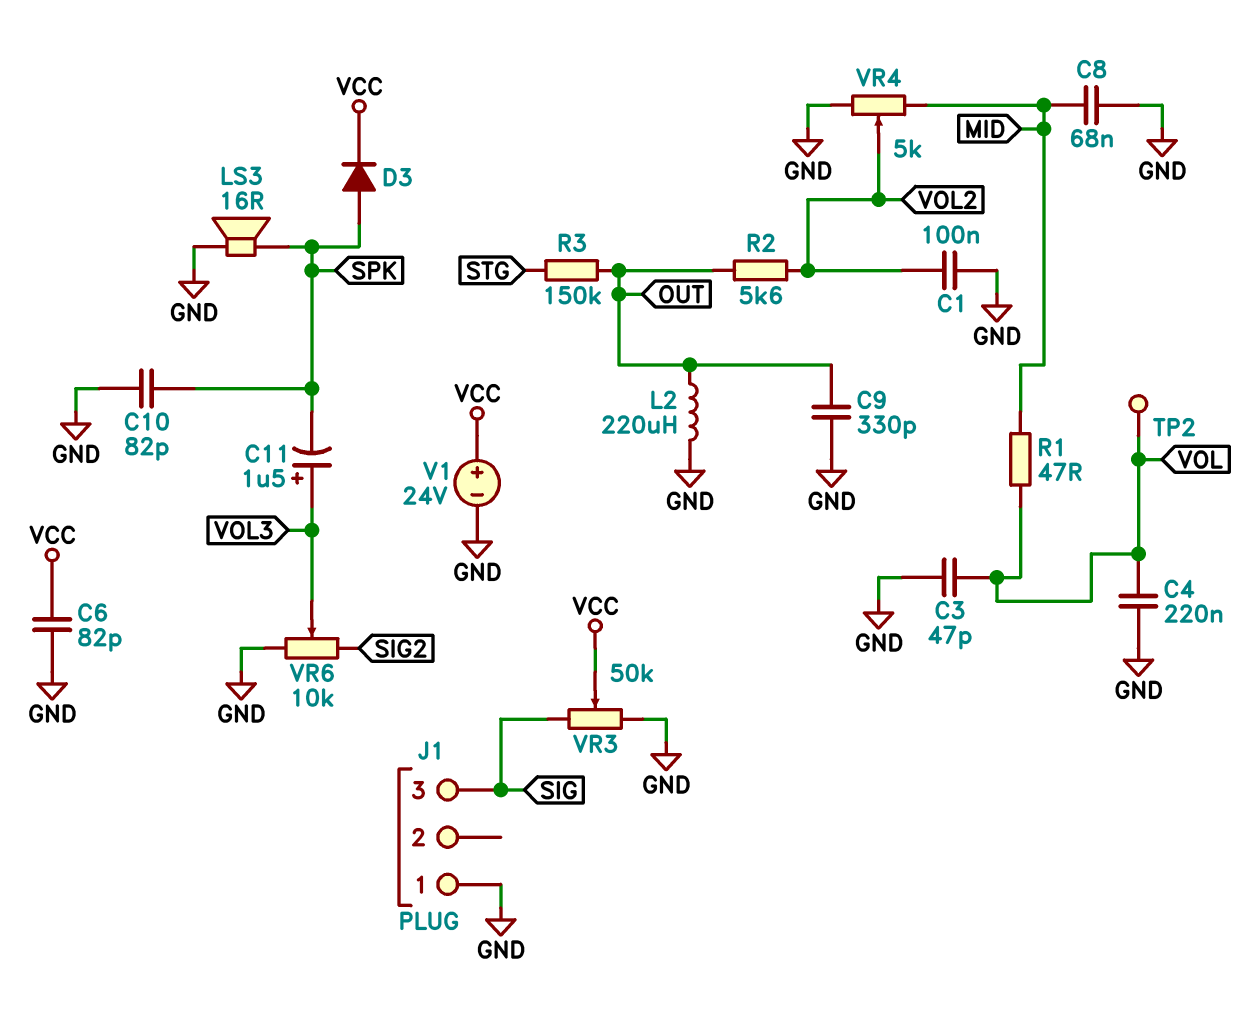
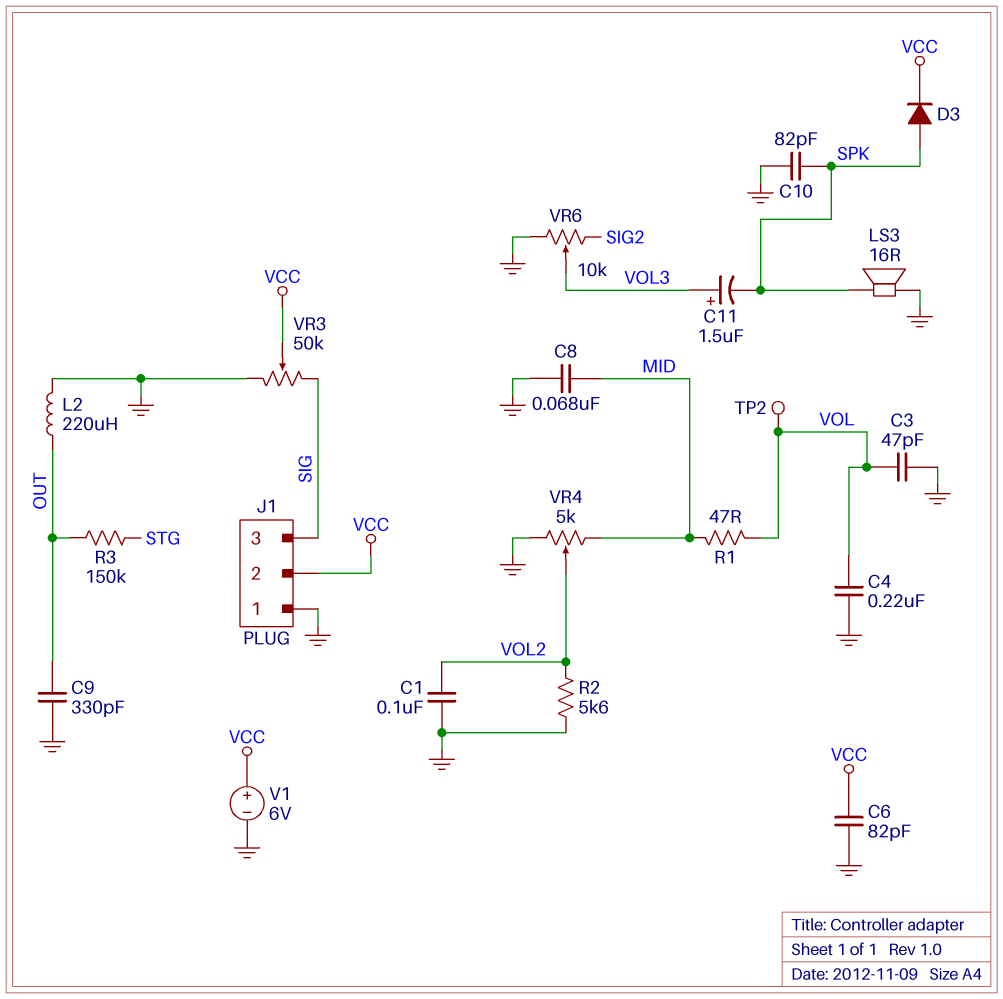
J1 pin 2: none -> VCC
R2: 5.6k (OUT, VOL2) -> 5.6k (GND, VOL2)
V1: 24V (plus VCC, minus GND) -> 6V (plus VCC, minus GND)

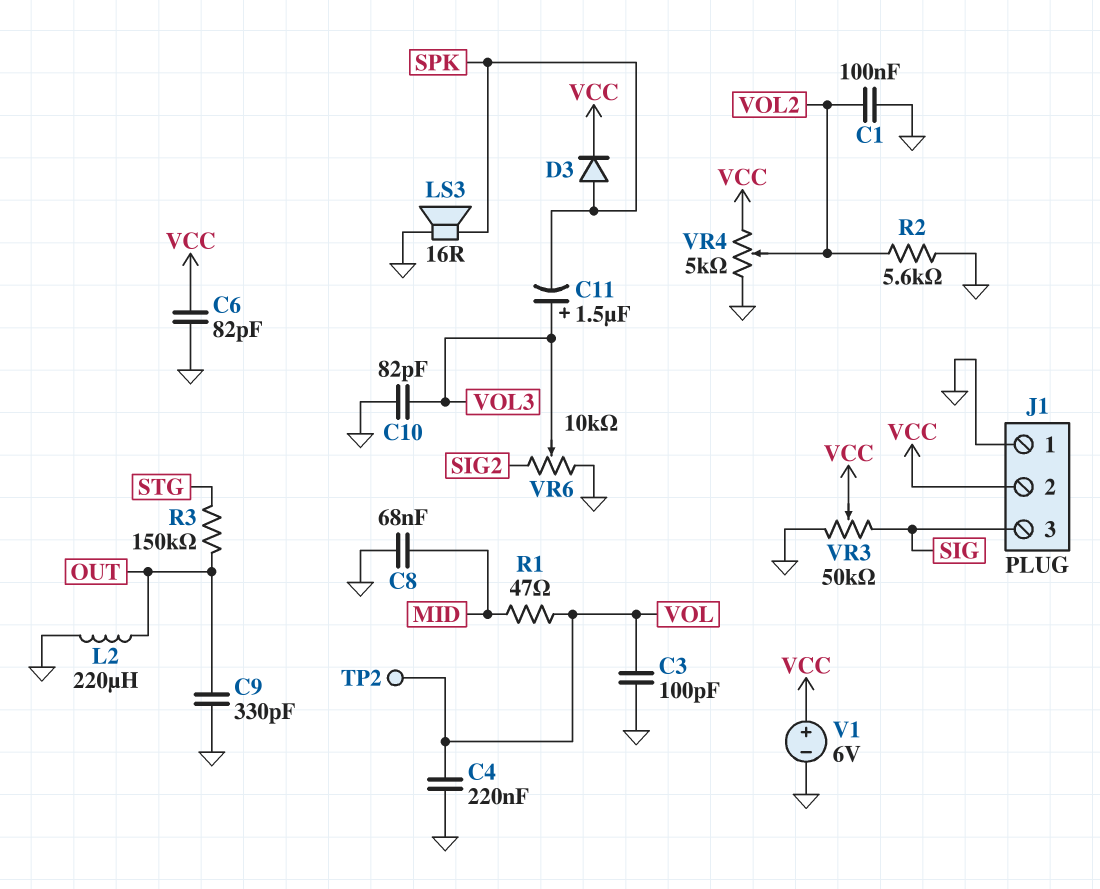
C3: 47pF (GND, VOL) -> 100pF (GND, VOL)
C10: 82pF (GND, SPK) -> 82pF (GND, VOL3)
VR4: 5k (GND, MID, wiper VOL2) -> 5k (GND, VCC, wiper VOL2)

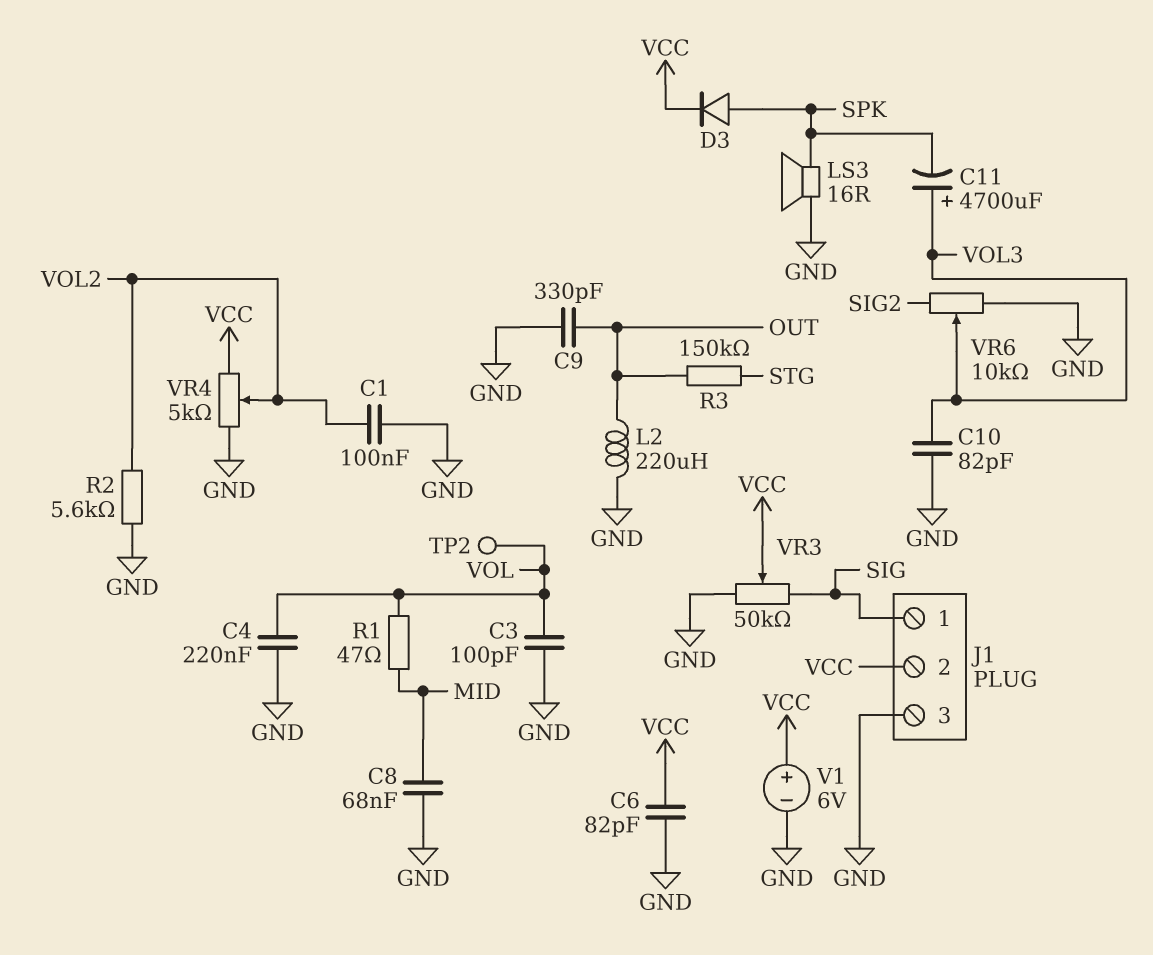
C11: 1.5uF (plus VOL3, minus SPK) -> 4700uF (plus VOL3, minus SPK)
J1 pin 1: GND -> SIG
J1 pin 3: SIG -> GND

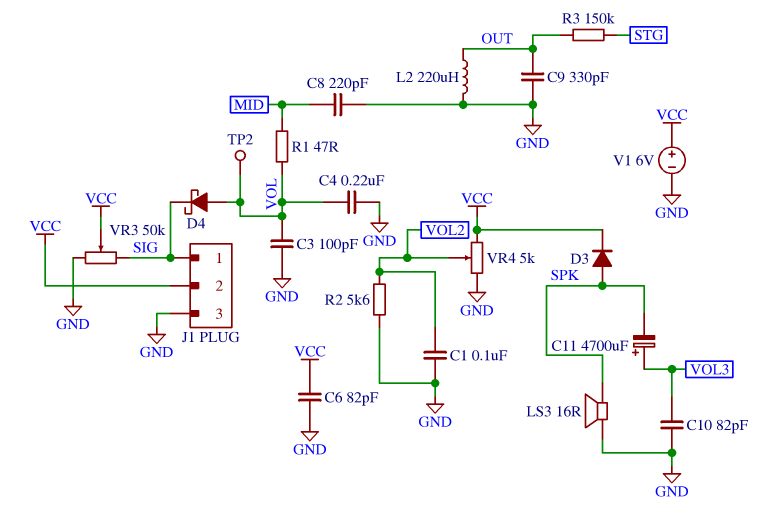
C8: 68nF (GND, MID) -> 220pF (GND, MID)
D4: none -> schottky (A VOL, K SIG)
VR6: 10k (GND, SIG2, wiper VOL3) -> none

